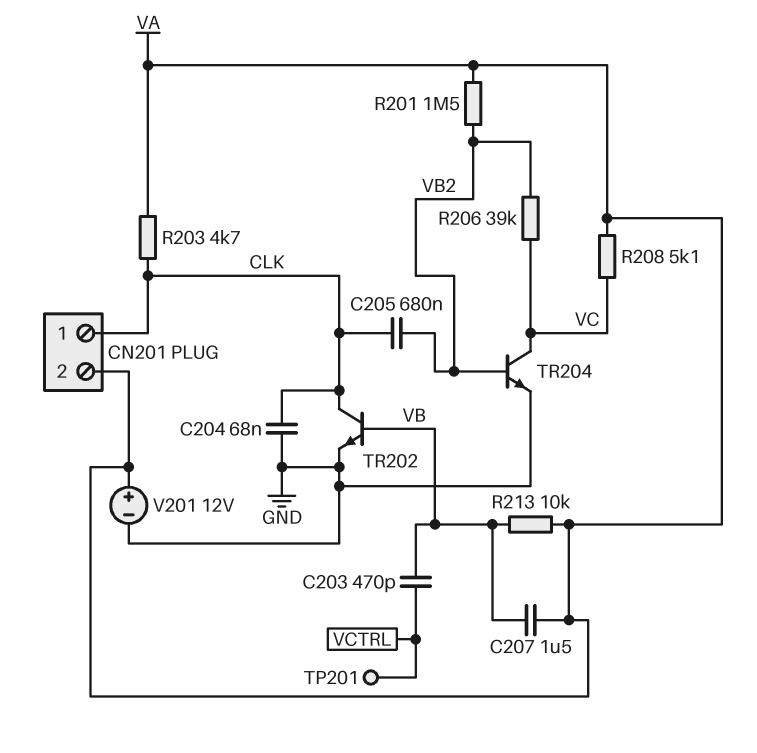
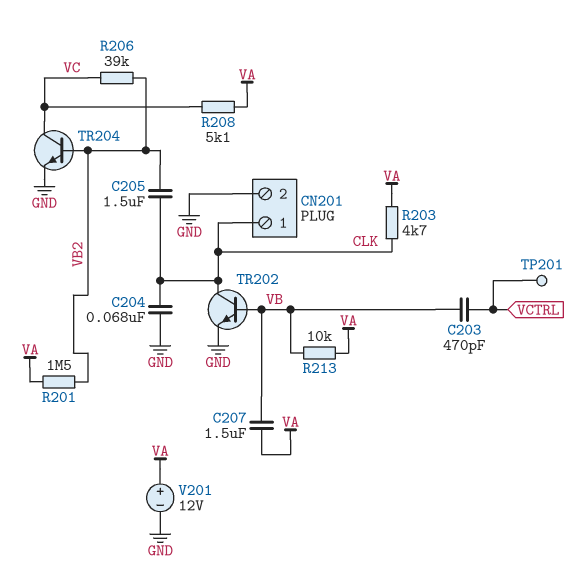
C205: 680nF (CLK, VB2) -> 1.5uF (CLK, VB2)
CN201 pin 2: VA -> GND

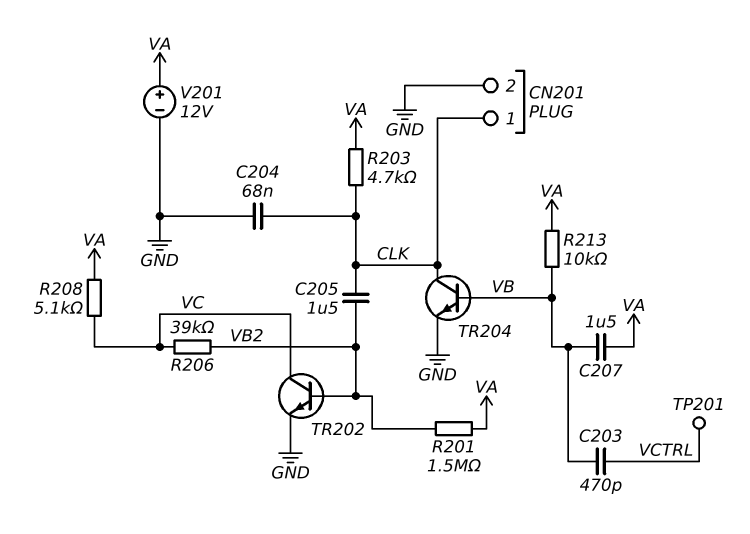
TR202: NPN (B VB, C CLK, E GND) -> NPN (B VB2, C VC, E GND)
TR204: NPN (B VB2, C VC, E GND) -> NPN (B VB, C CLK, E GND)

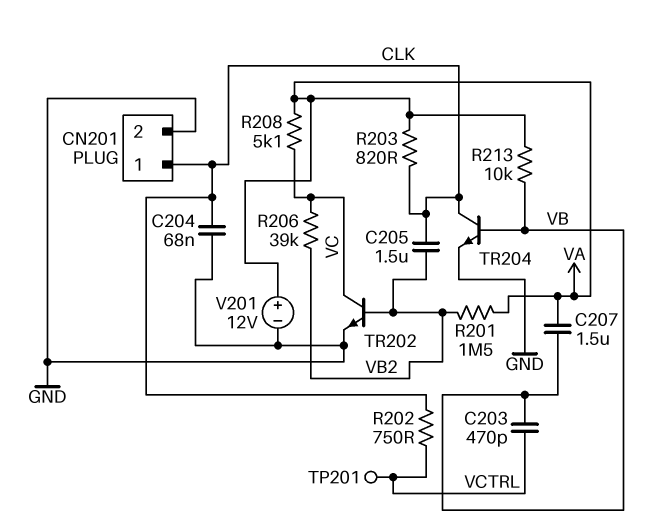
R202: none -> 750 (CLK, VCTRL)
R203: 4.7k (CLK, VA) -> 820 (CLK, VA)

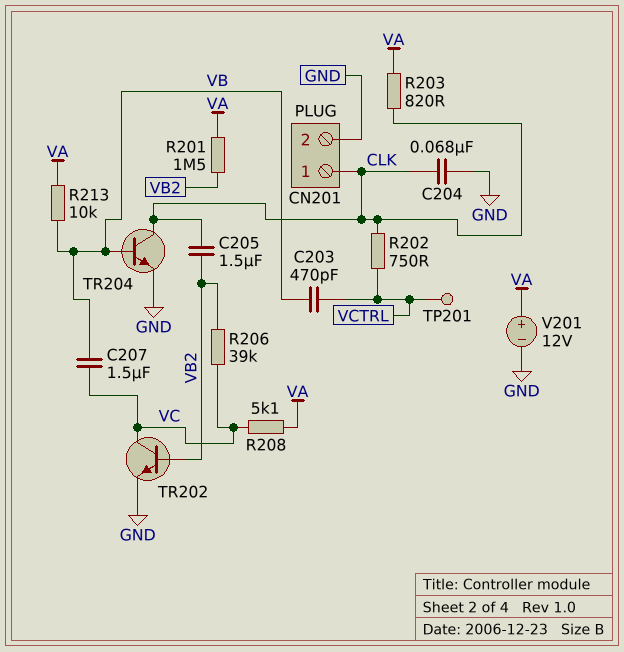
C207: 1.5uF (VA, VB) -> 1.5uF (VB, VC)

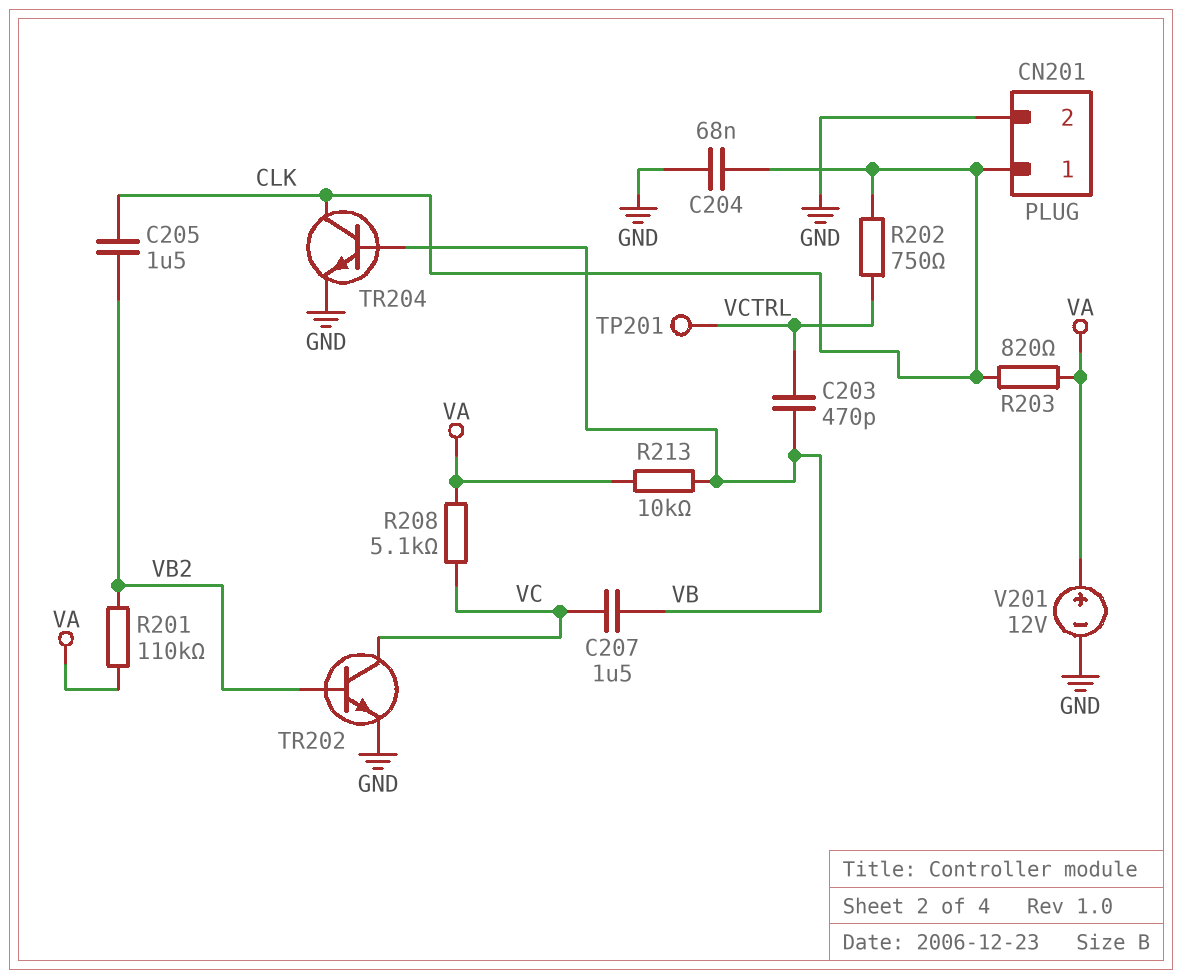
R201: 1.5M (VA, VB2) -> 110k (VA, VB2)
R206: 39k (VB2, VC) -> none

